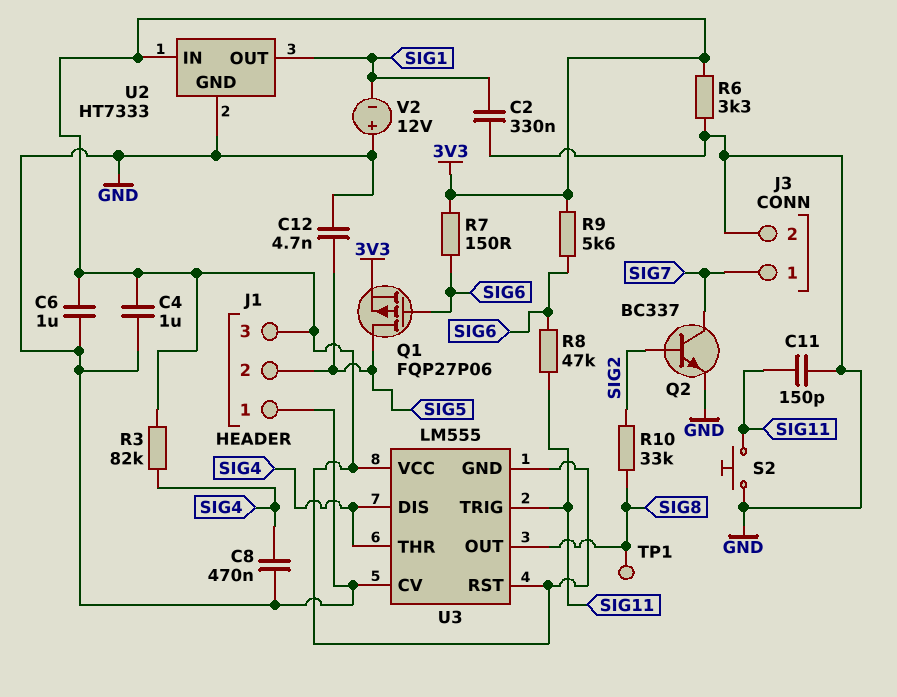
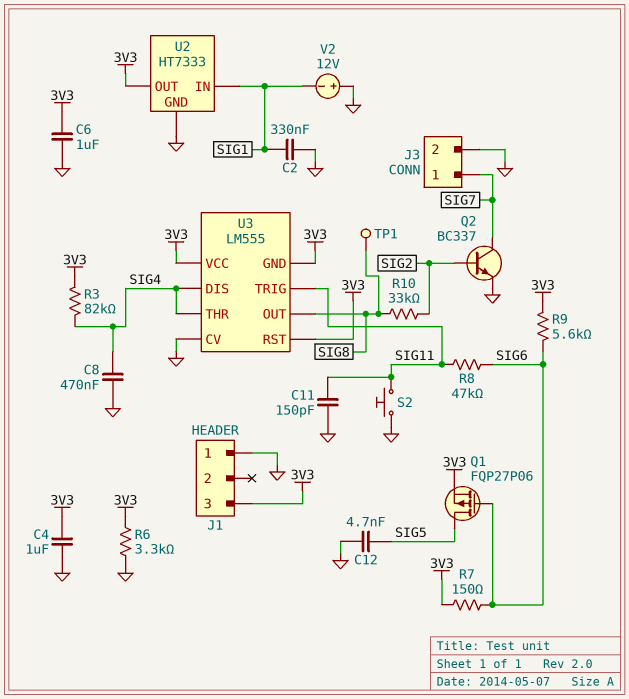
J1 pin 2: SIG5 -> none
U2 pin IN: 3V3 -> SIG1
U2 pin OUT: SIG1 -> 3V3

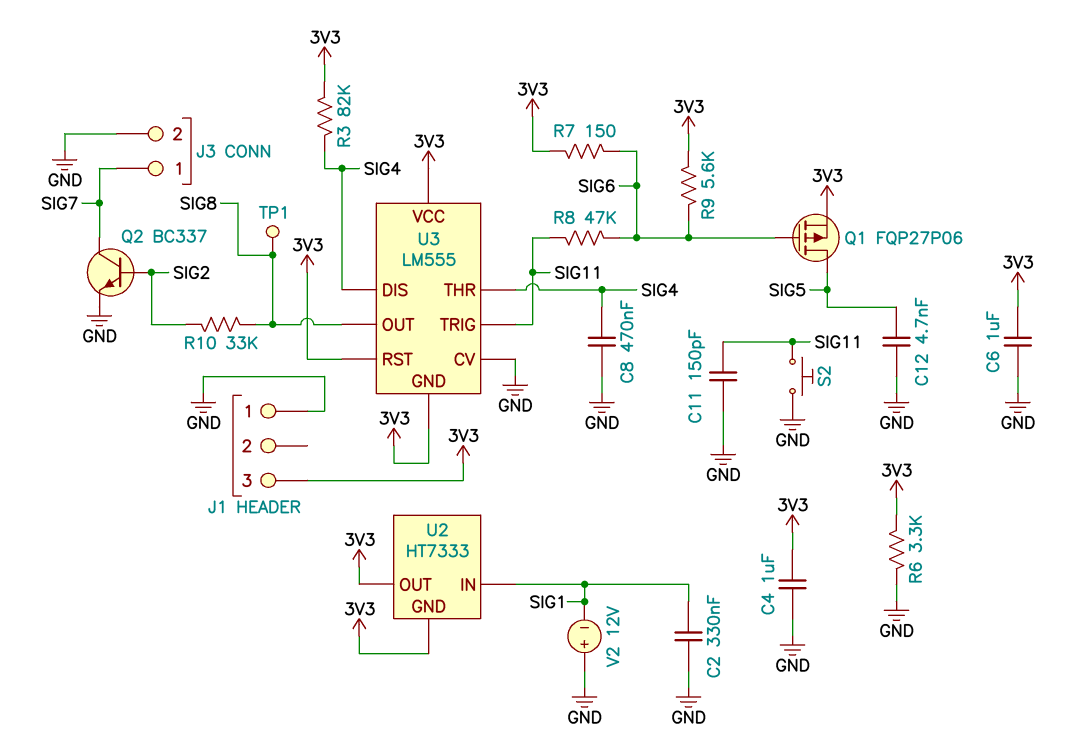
U2 pin GND: GND -> 3V3

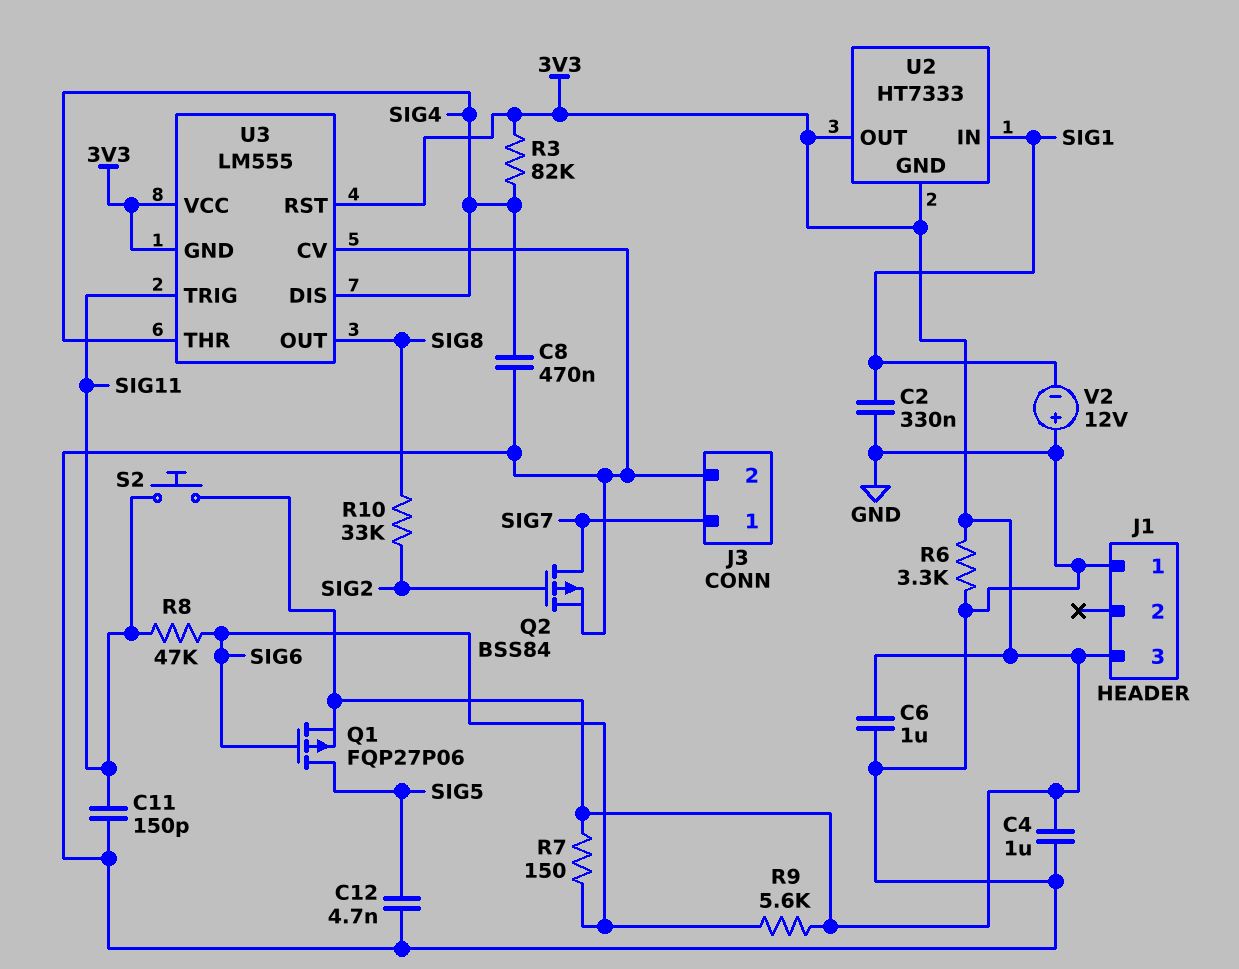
Q2: NPN BC337 (B SIG2, C SIG7, E GND) -> PMOS BSS84 (G SIG2, D SIG7, S GND)
S2: button (GND, SIG11) -> button (3V3, SIG11)
TP1: test point (SIG8) -> none

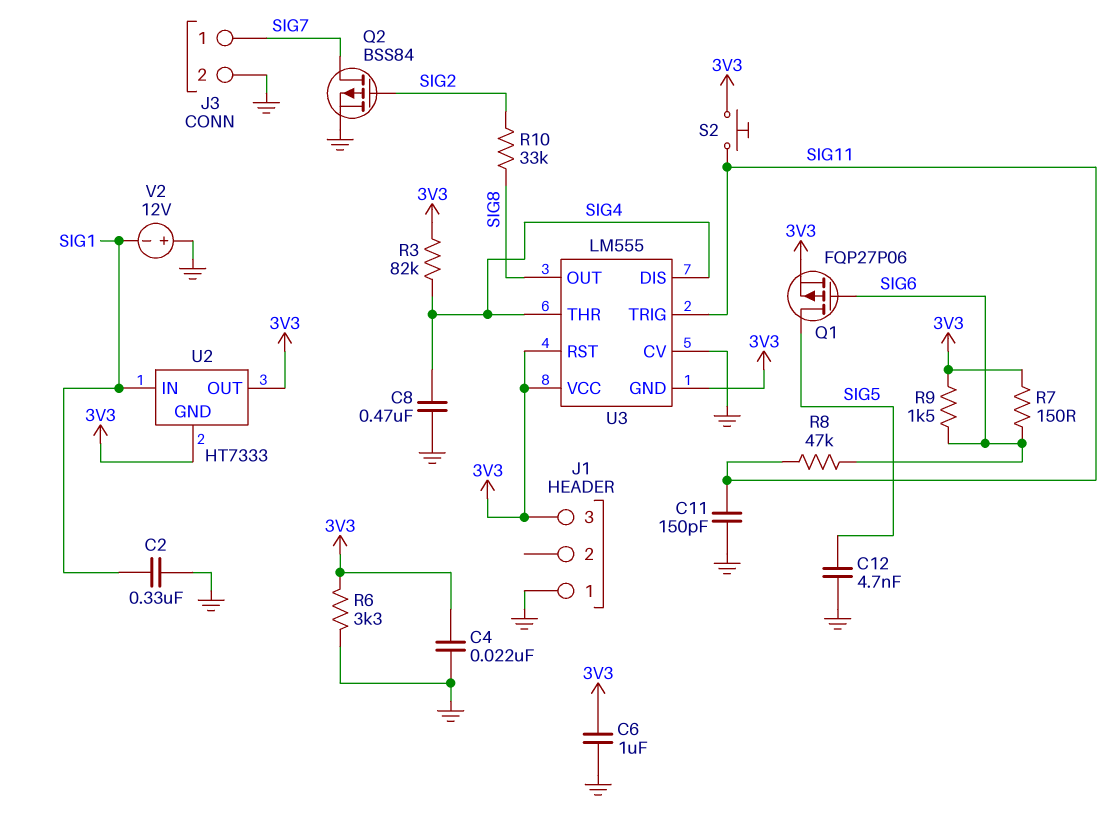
C4: 1uF (3V3, GND) -> 22nF (3V3, GND)
R9: 5.6k (3V3, SIG6) -> 1.5k (3V3, SIG6)

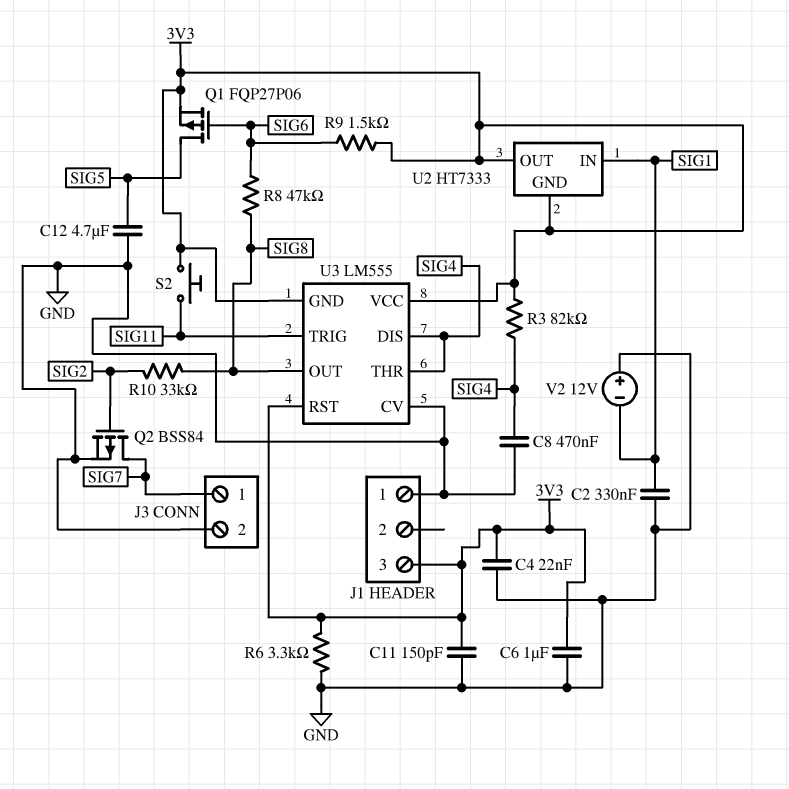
C11: 150pF (GND, SIG11) -> 150pF (3V3, GND)
C12: 4.7nF (GND, SIG5) -> 4.7uF (GND, SIG5)
R7: 150 (3V3, SIG6) -> none
R8: 47k (SIG6, SIG11) -> 47k (SIG6, SIG8)

